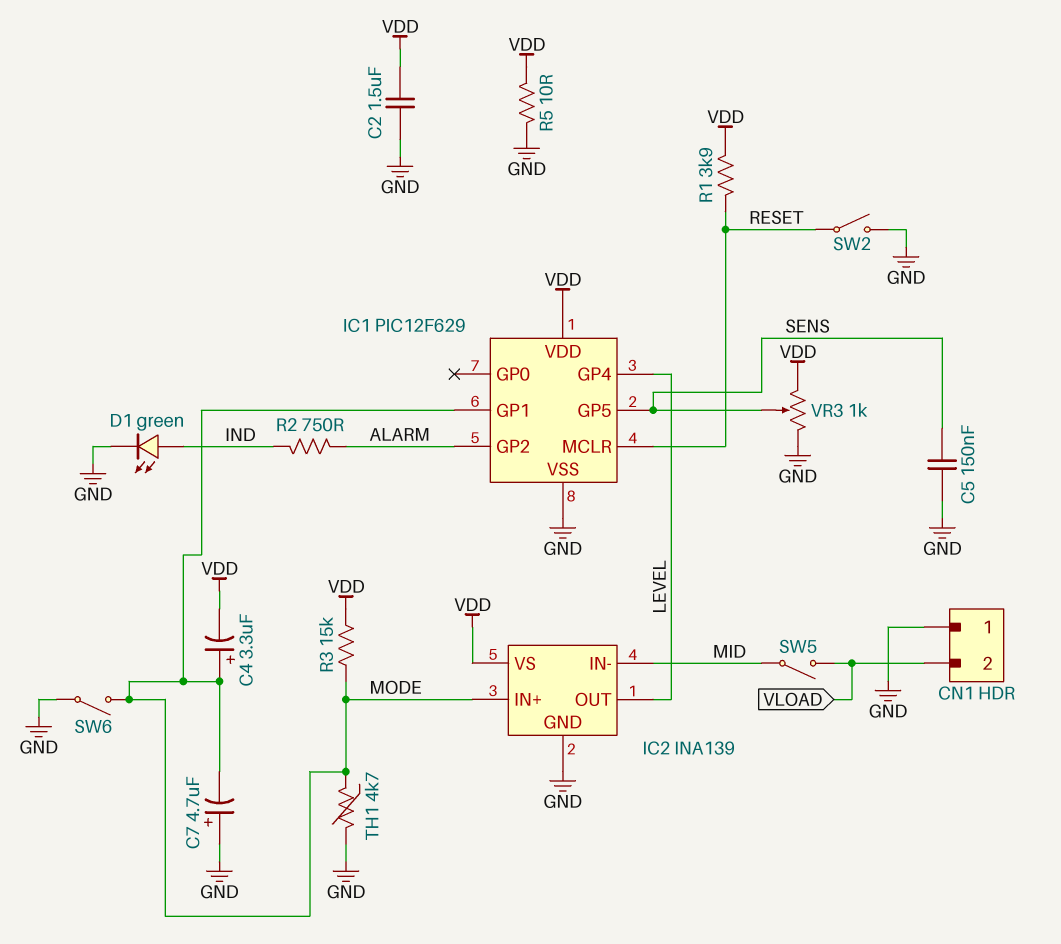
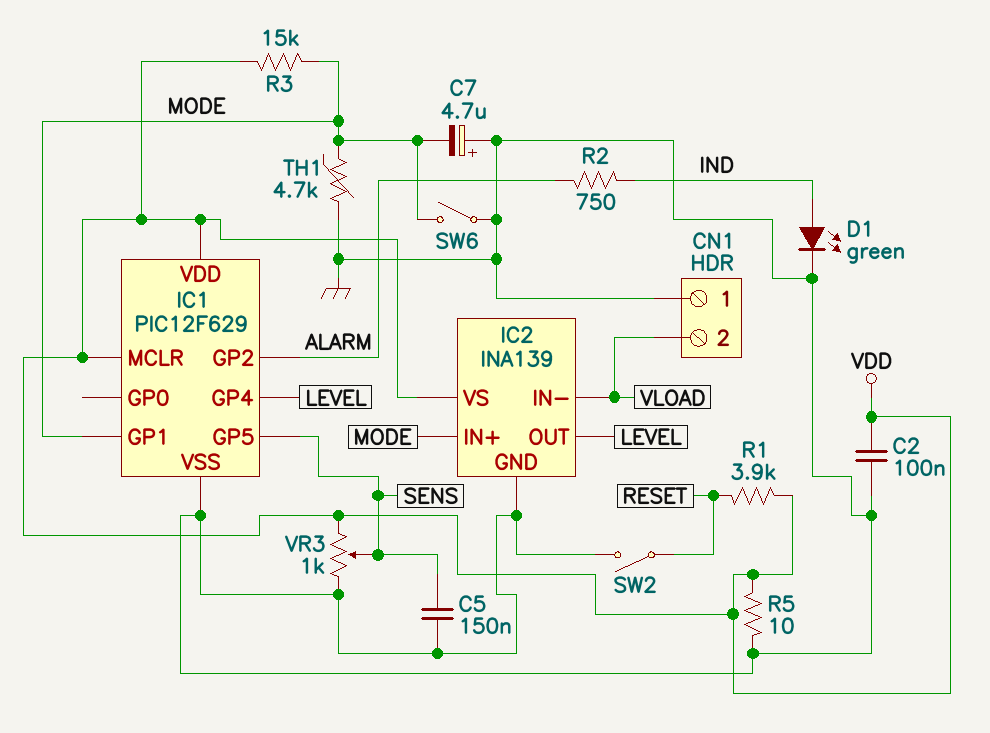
C2: 1.5uF (GND, VDD) -> 100nF (GND, VDD)
C4: 3.3uF (plus MODE, minus VDD) -> none
IC1 pin MCLR: RESET -> VDD
IC2 pin IN-: MID -> VLOAD
SW5: switch (MID, VLOAD) -> none

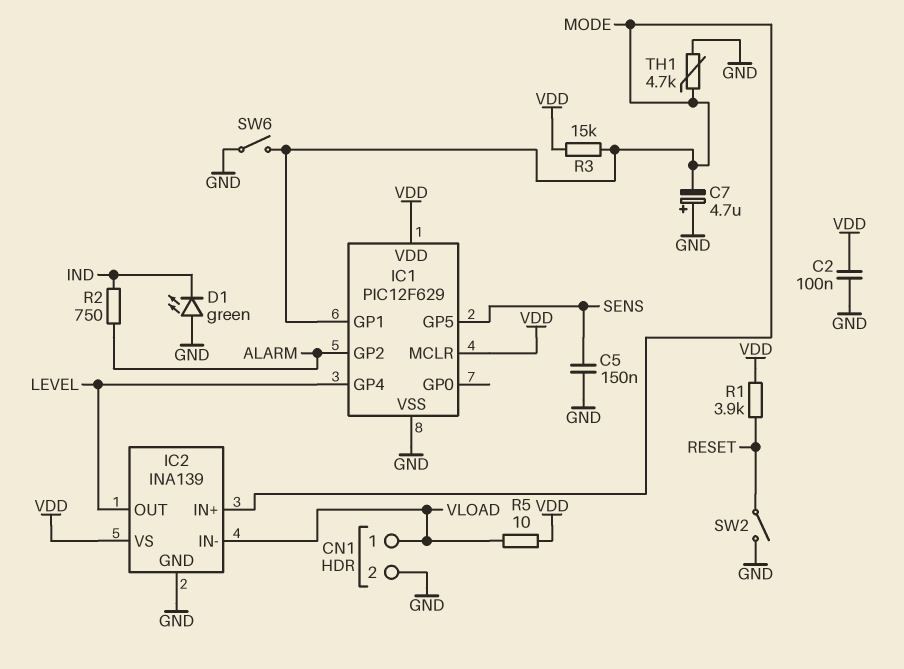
CN1 pin 1: GND -> VLOAD
CN1 pin 2: VLOAD -> GND
D1: LED green (A IND, K GND) -> LED green (A GND, K IND)
R5: 10 (GND, VDD) -> 10 (VDD, VLOAD)
VR3: 1k (GND, VDD, wiper SENS) -> none

